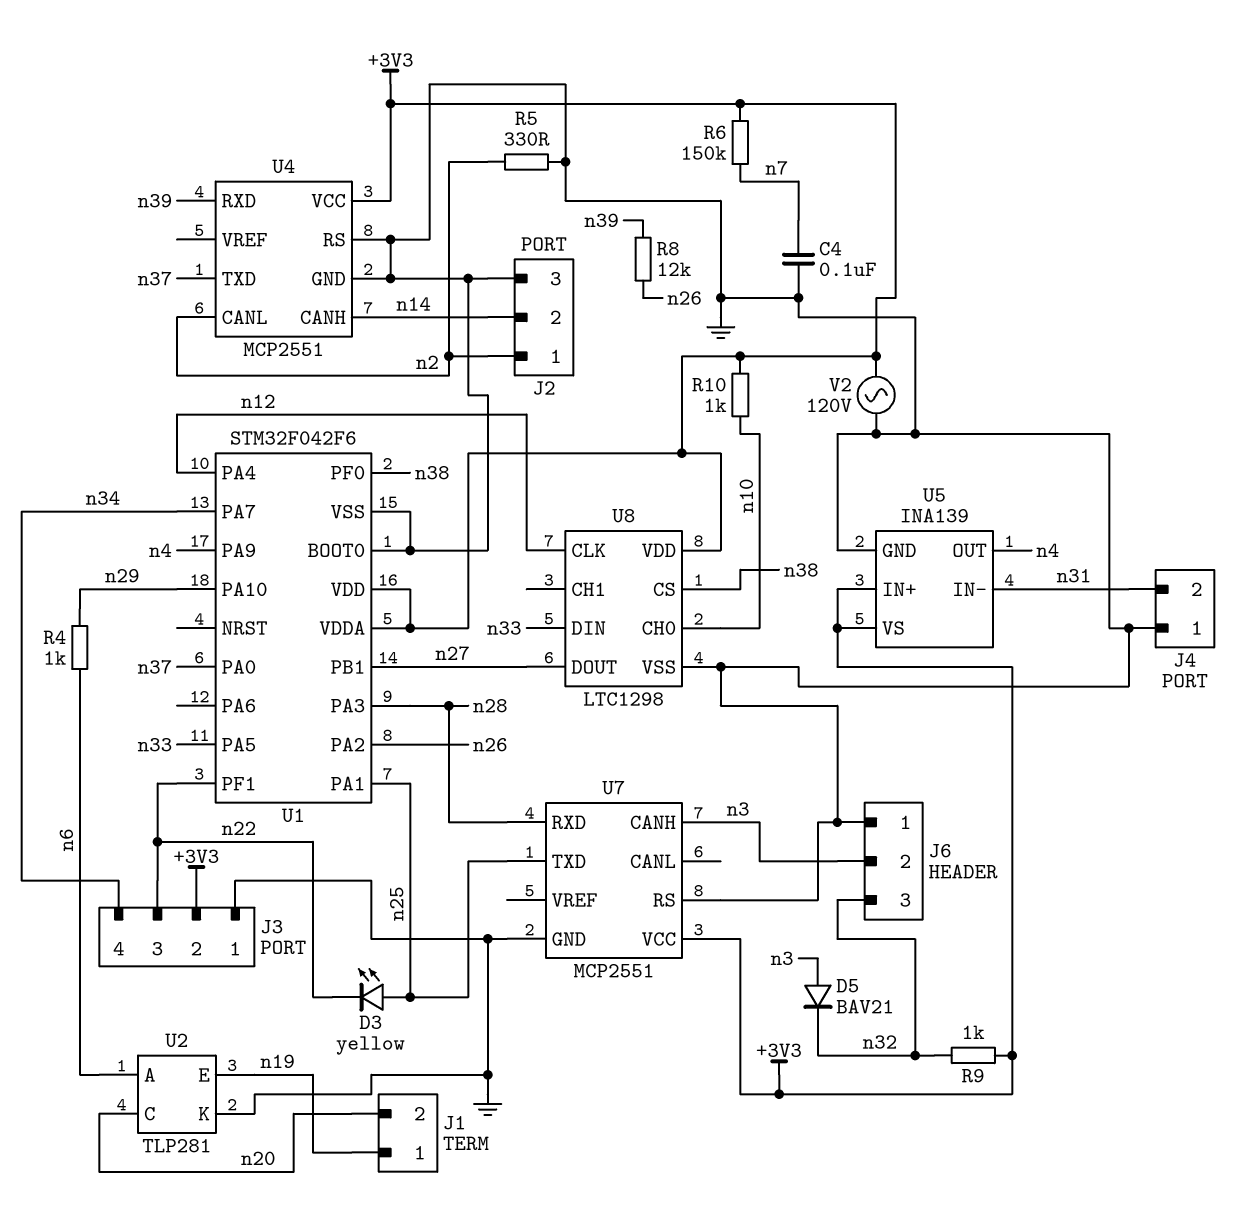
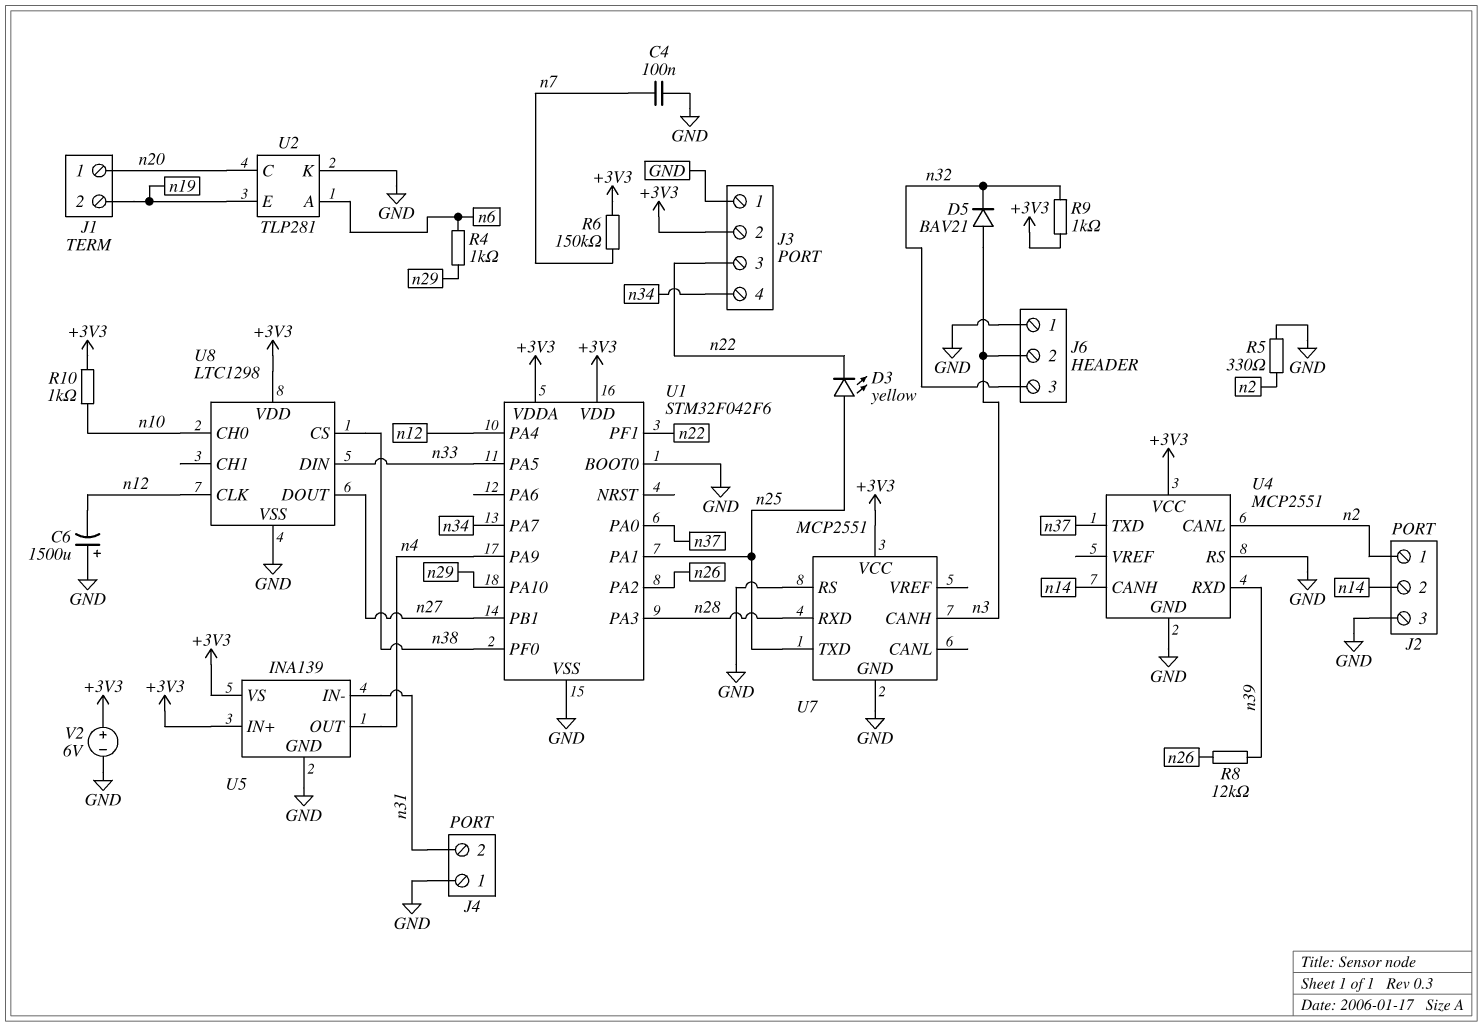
C6: none -> 1500uF (plus GND, minus n12)
J1 pin 1: n19 -> n20
J1 pin 2: n20 -> n19
V2: AC 120V (+3V3, GND) -> 6V (plus +3V3, minus GND)

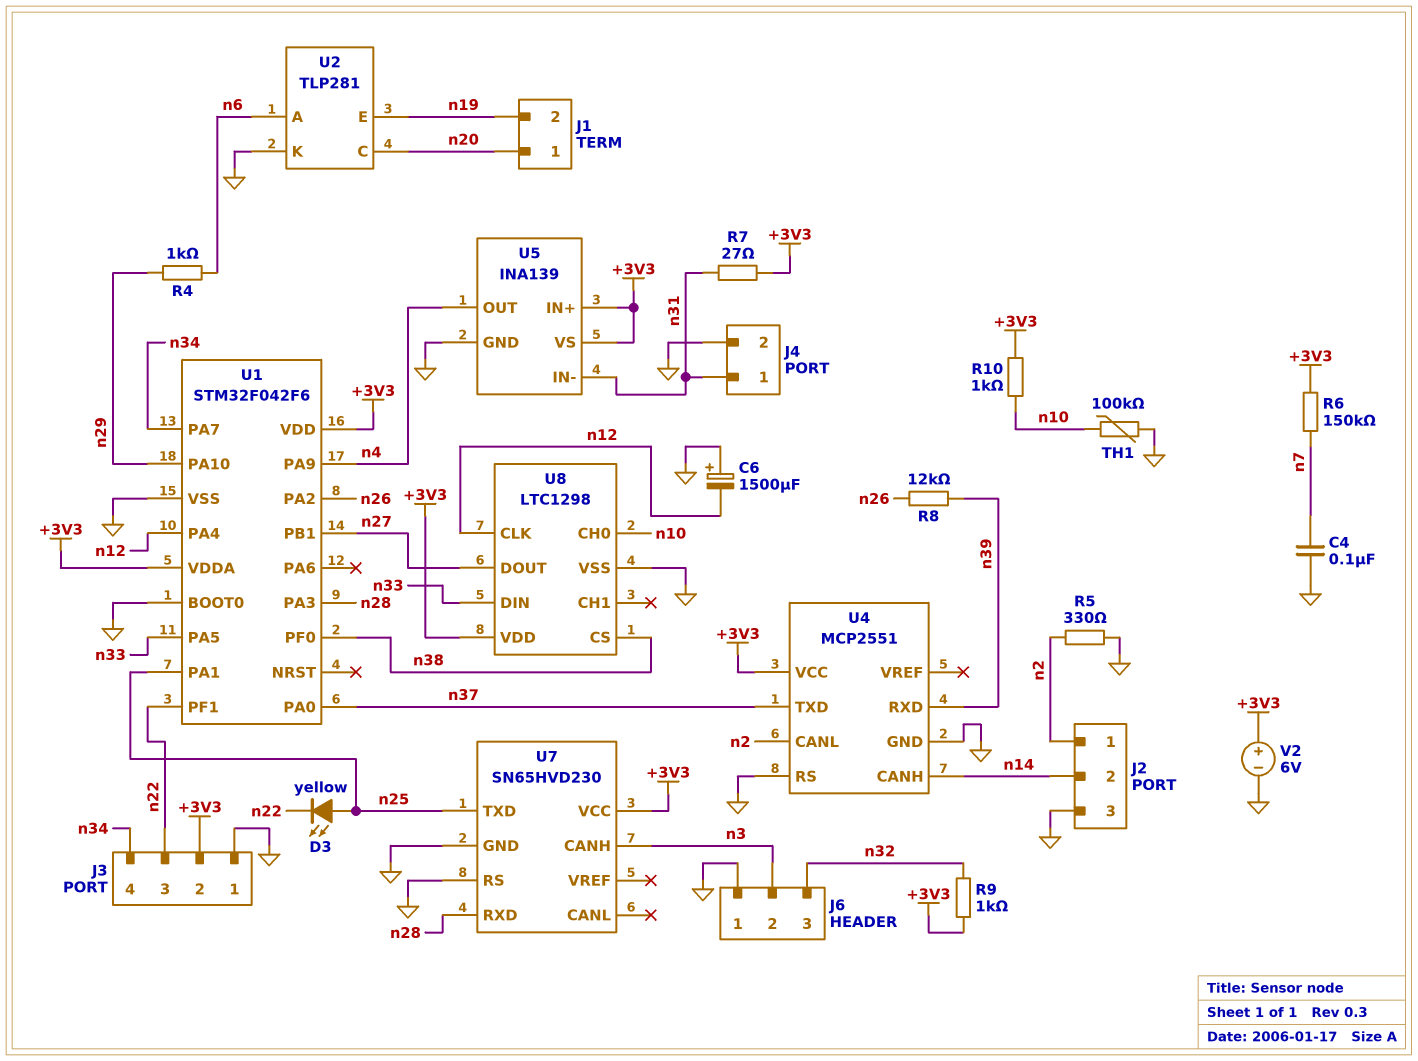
D5: diode BAV21 (A n3, K n32) -> none
J4 pin 1: GND -> n31
J4 pin 2: n31 -> GND
R7: none -> 27 (+3V3, n31)
TH1: none -> 100k (GND, n10)
U7: MCP2551 -> SN65HVD230

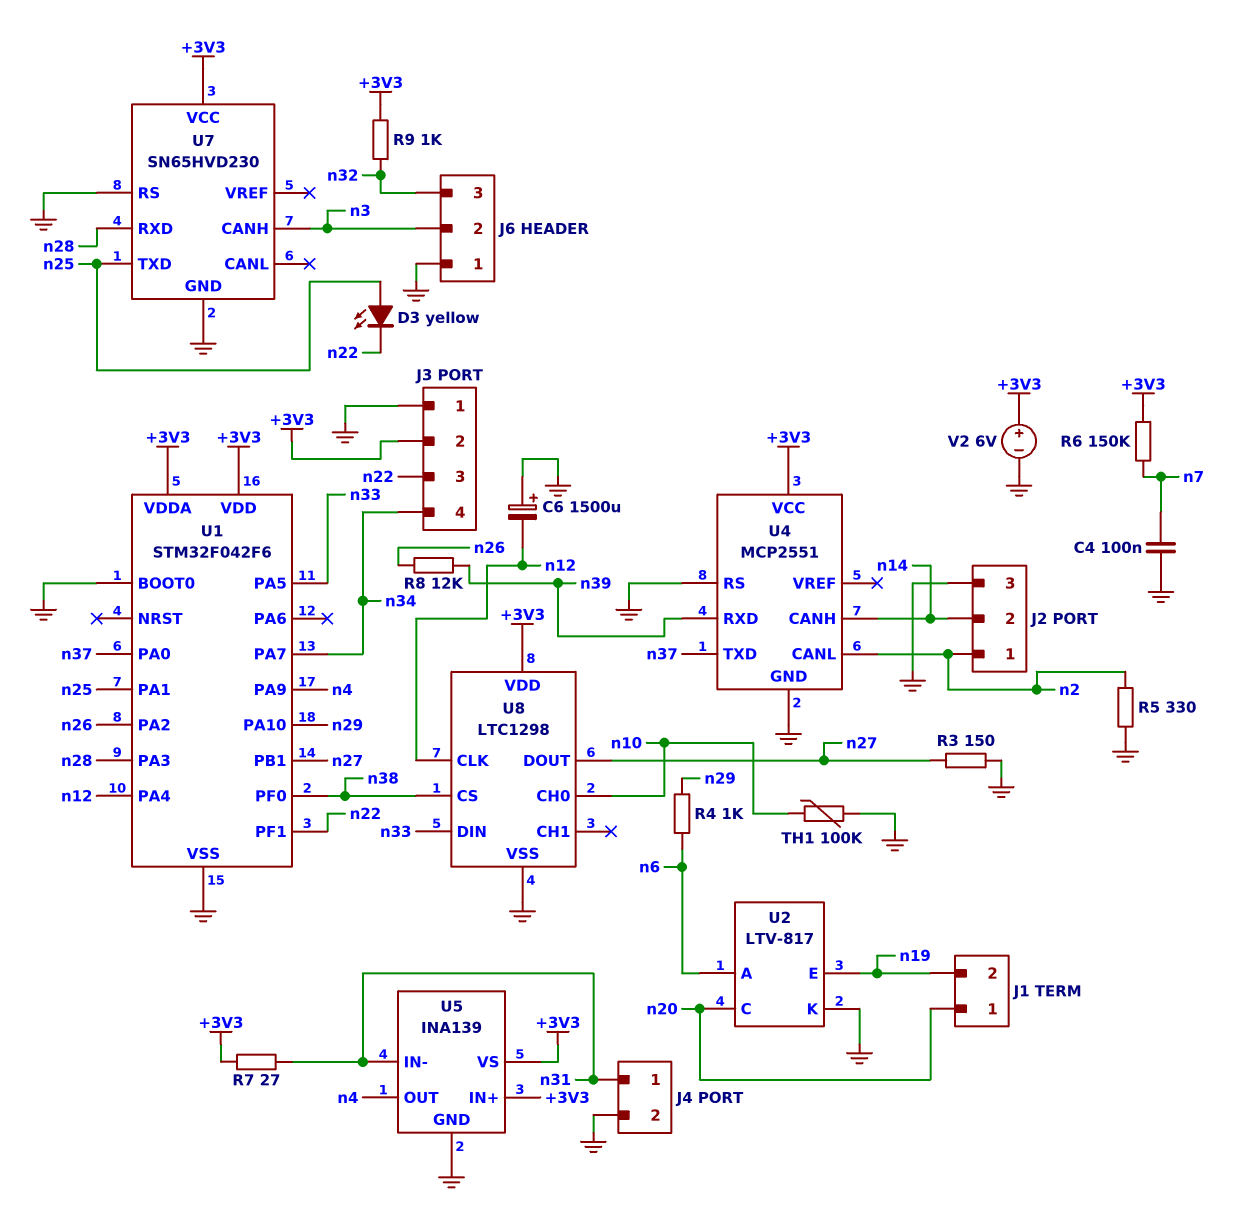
R3: none -> 150 (GND, n27)
R10: 1k (+3V3, n10) -> none
U2: TLP281 -> LTV-817

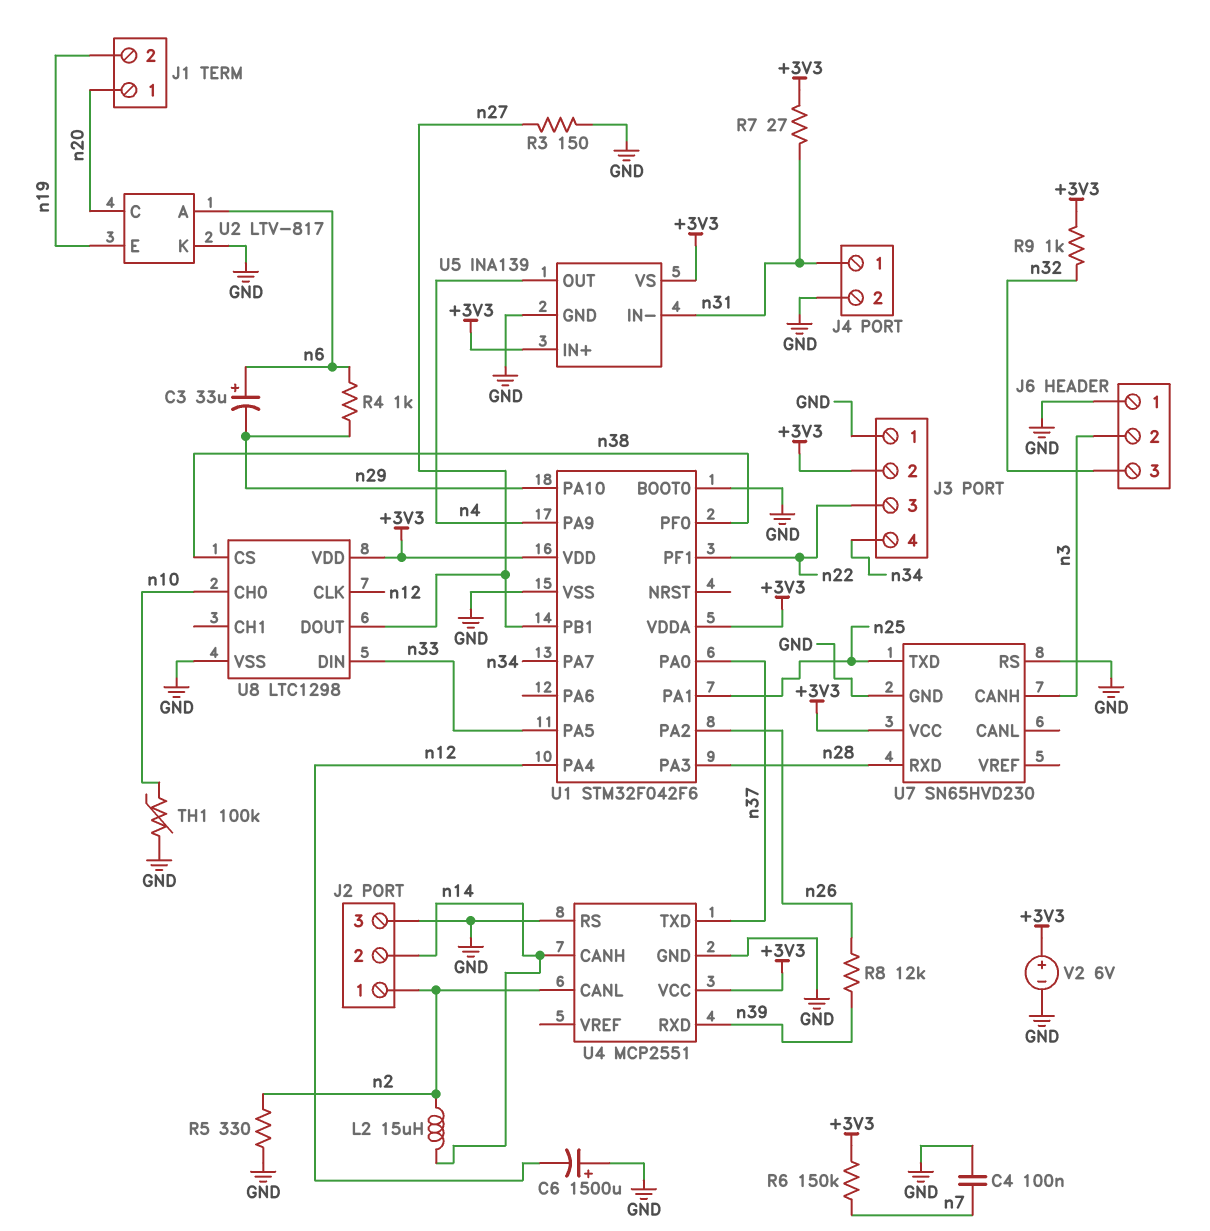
C3: none -> 33uF (plus n6, minus n29)
D3: LED yellow (A n25, K n22) -> none
L2: none -> 15uH (n2, n14)

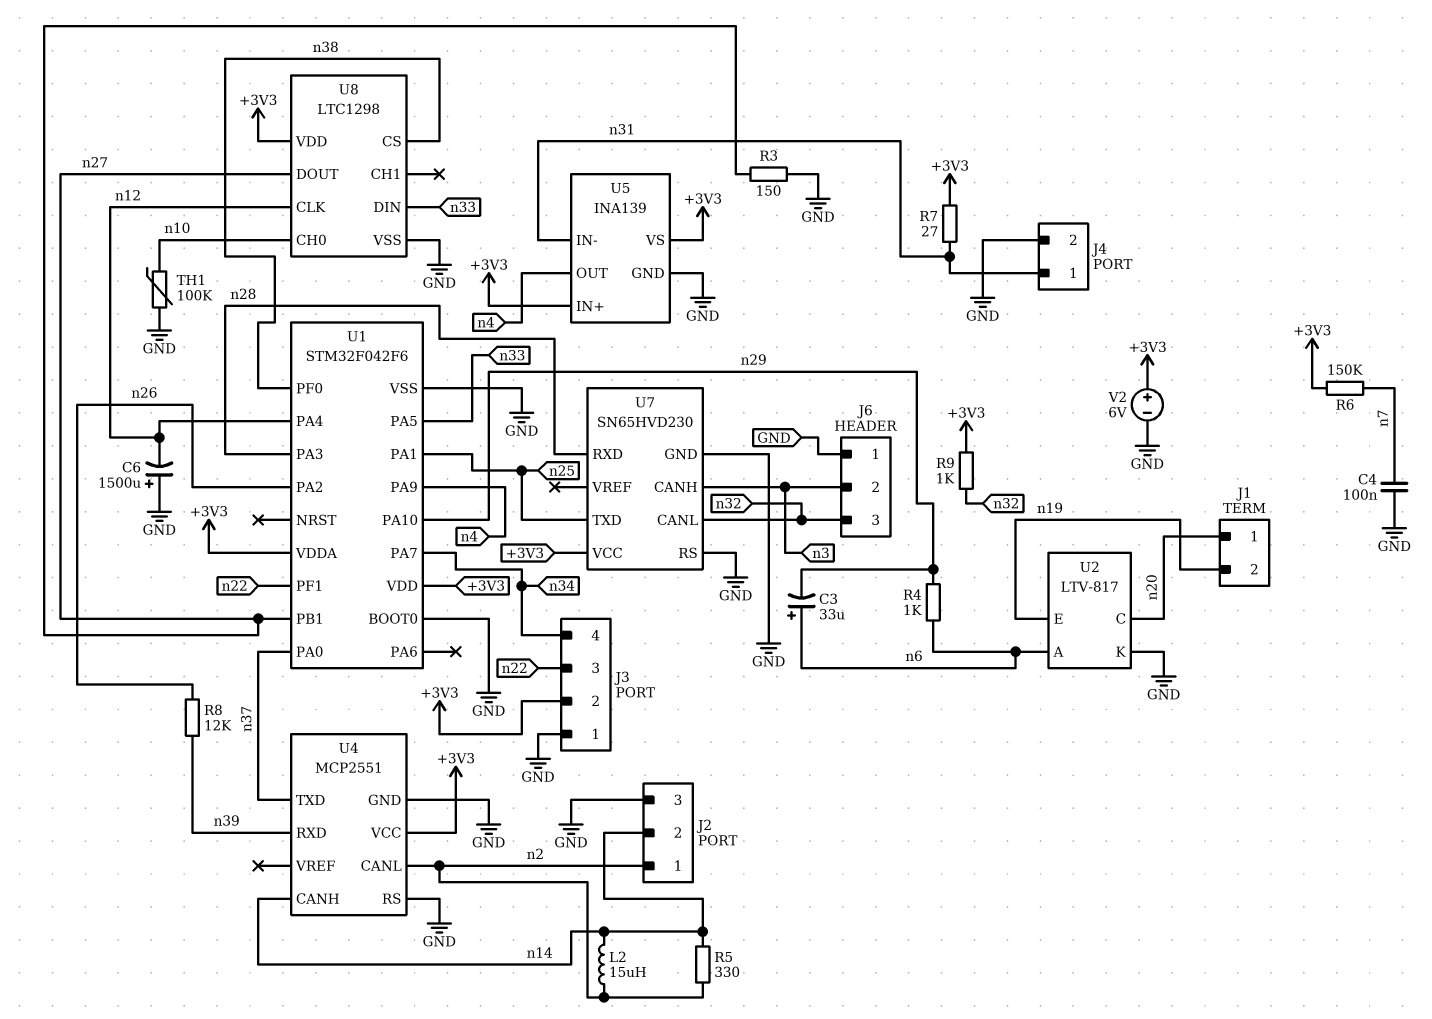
R5: 330 (GND, n2) -> 330 (n2, n14)
U7 pin CANL: none -> n32

